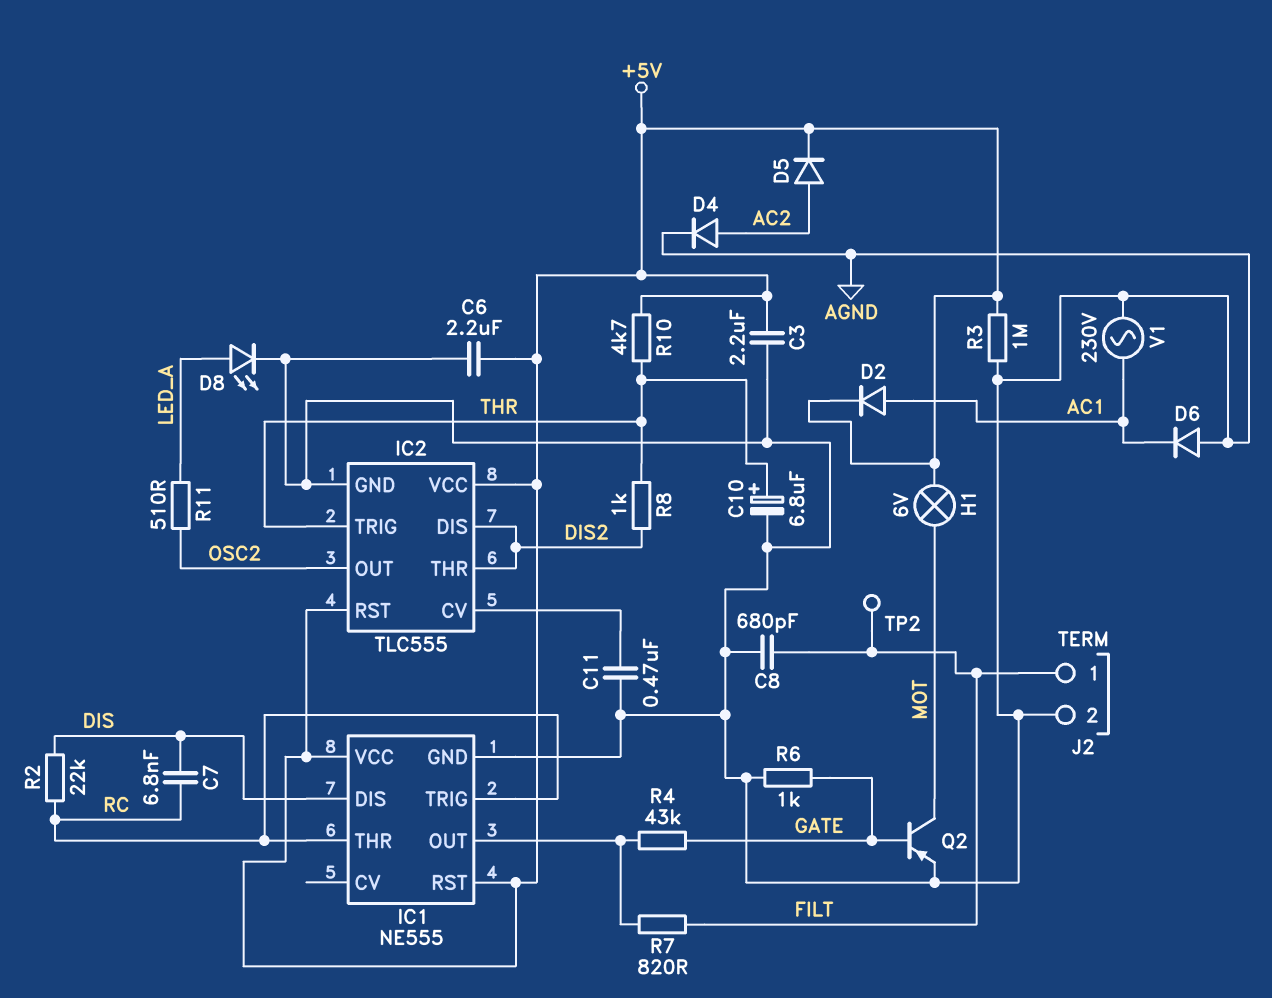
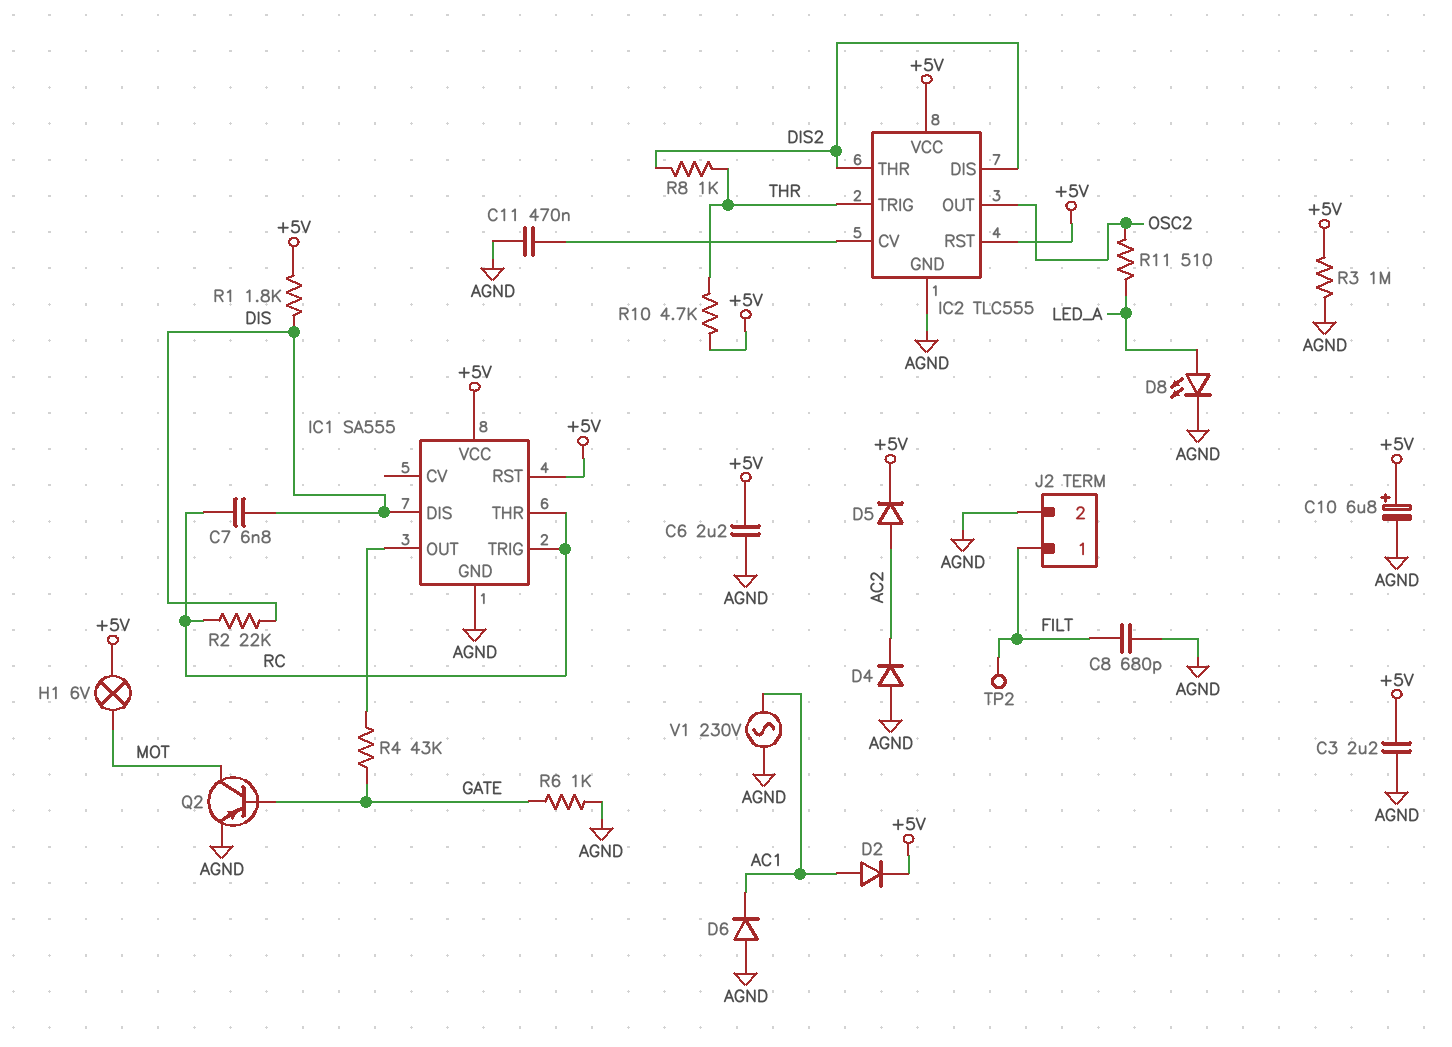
C10: 6.8uF (plus THR, minus AGND) -> 6.8uF (plus +5V, minus AGND)
D4: diode (A AC2, K AGND) -> diode (A AGND, K AC2)
IC1: NE555 -> SA555
R1: none -> 1.8k (+5V, DIS)
R7: 820 (FILT, IC1/OUT) -> none

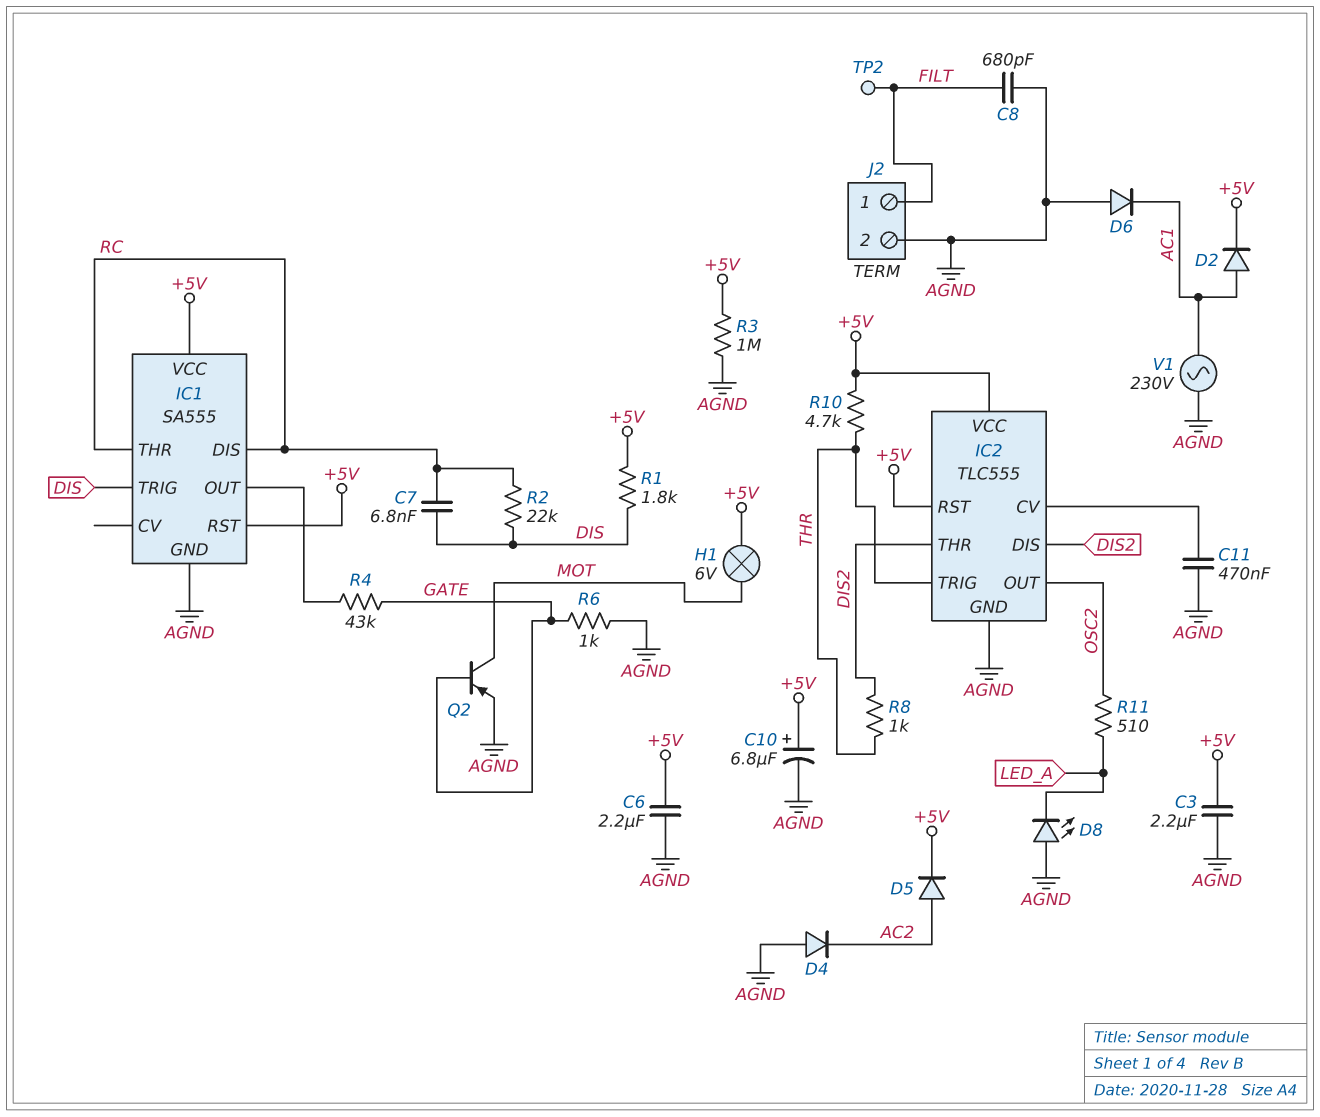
D8: LED (A LED_A, K AGND) -> LED (A AGND, K LED_A)
IC1 pin DIS: DIS -> RC
IC1 pin TRIG: RC -> DIS

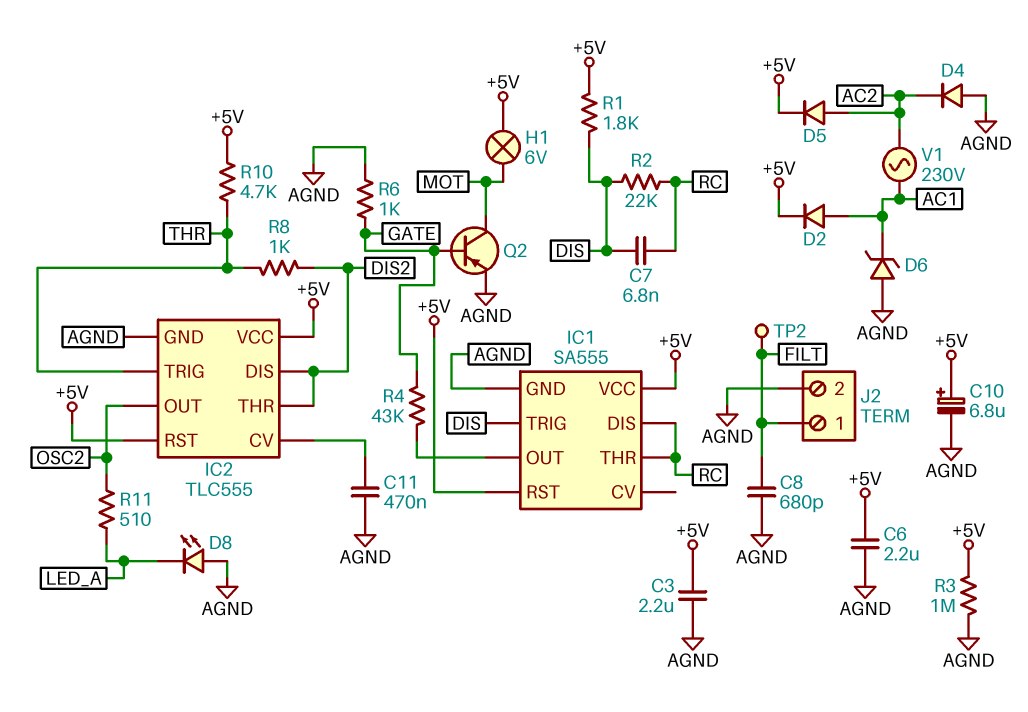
D6: diode (A AGND, K AC1) -> zener (A AGND, K AC1)
V1: AC 230V (AC1, AGND) -> AC 230V (AC1, AC2)

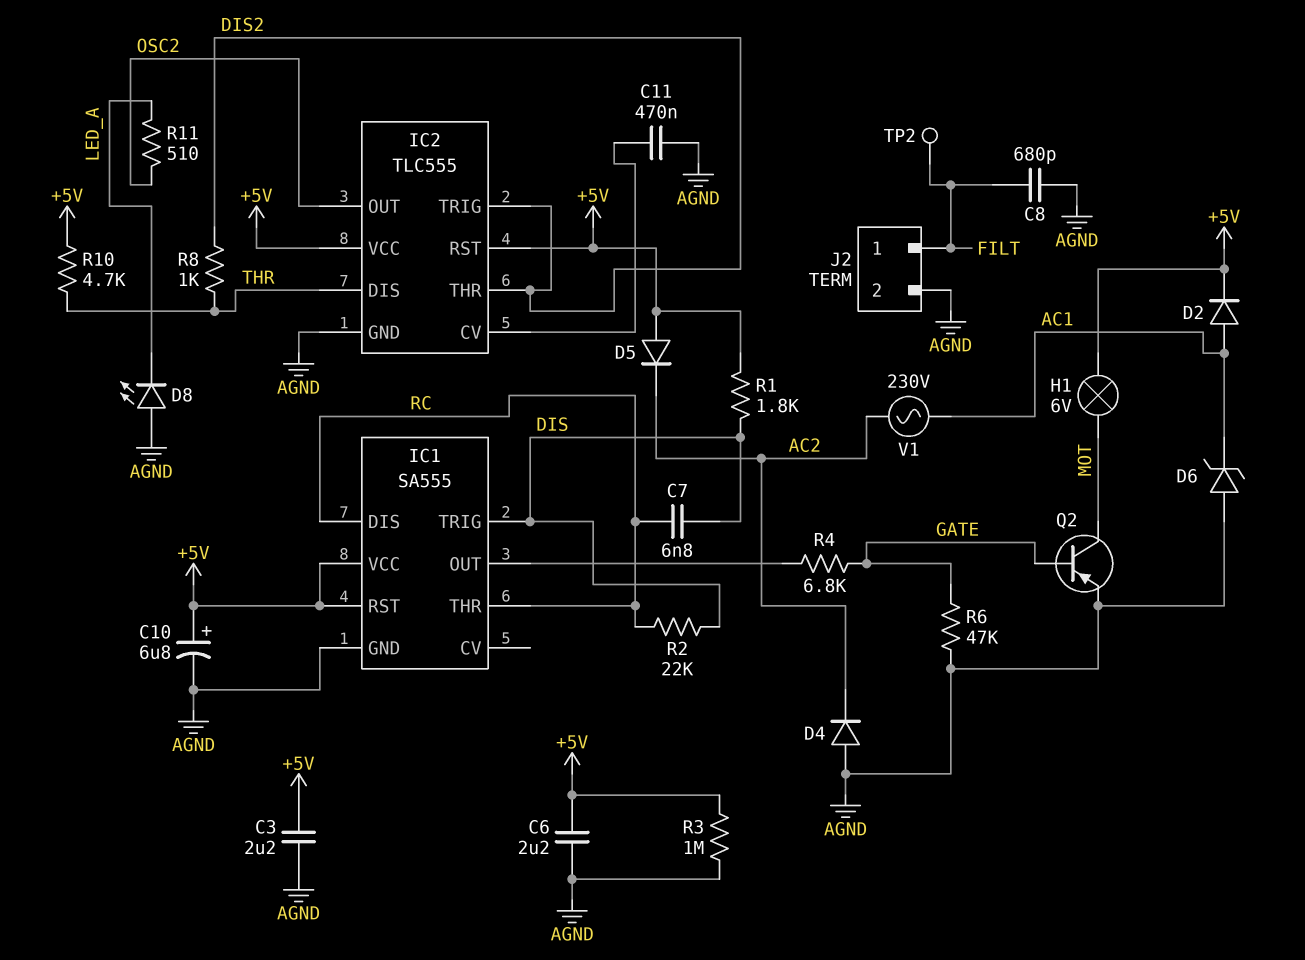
D5: diode (A AC2, K +5V) -> diode (A +5V, K AC2)
IC2 pin DIS: DIS2 -> THR
IC2 pin TRIG: THR -> DIS2
R4: 43k (GATE, IC1/OUT) -> 6.8k (GATE, IC1/OUT)
R6: 1k (AGND, GATE) -> 47k (AGND, GATE)

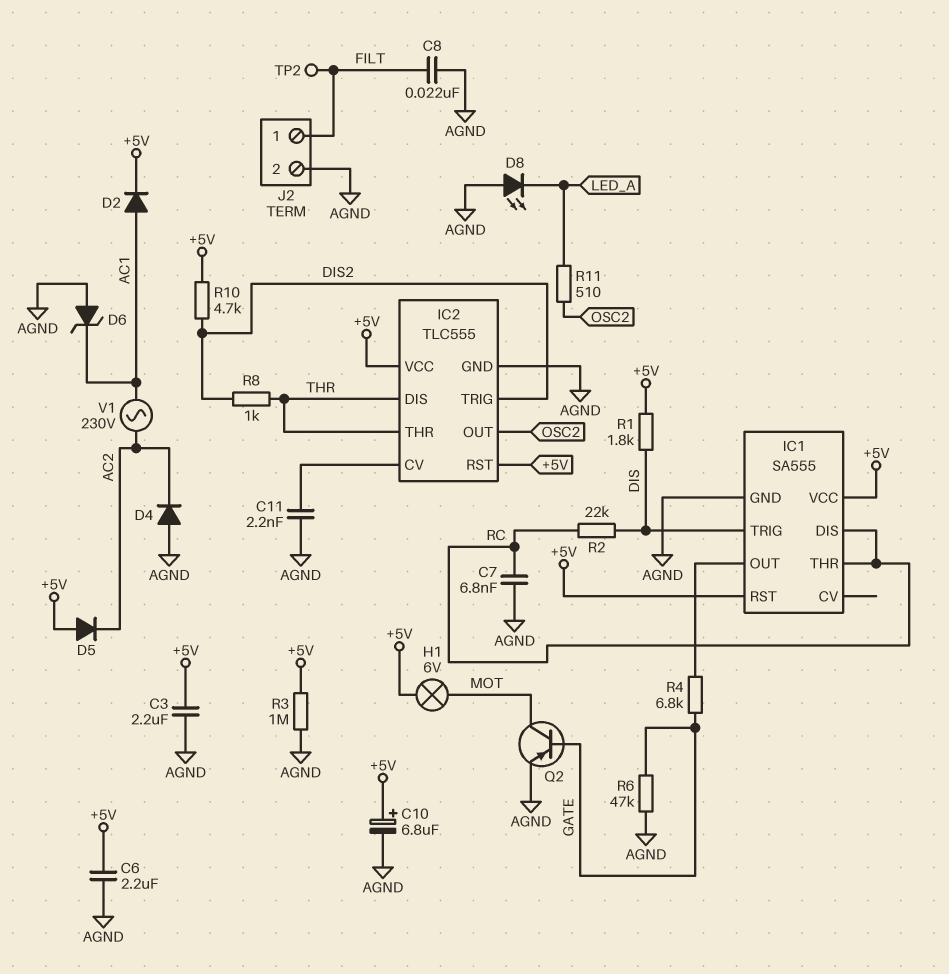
C7: 6.8nF (DIS, RC) -> 6.8nF (AGND, RC)
C8: 680pF (AGND, FILT) -> 22nF (AGND, FILT)
C11: 470nF (AGND, IC2/CV) -> 2.2nF (AGND, IC2/CV)
IC2 pin THR: DIS2 -> THR
R10: 4.7k (+5V, THR) -> 4.7k (+5V, DIS2)

